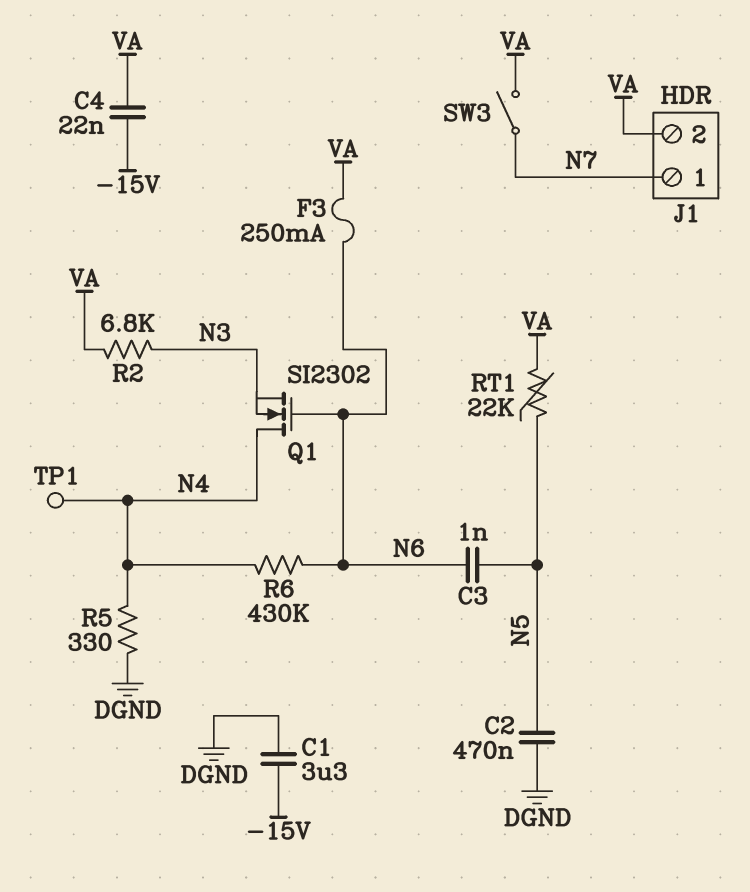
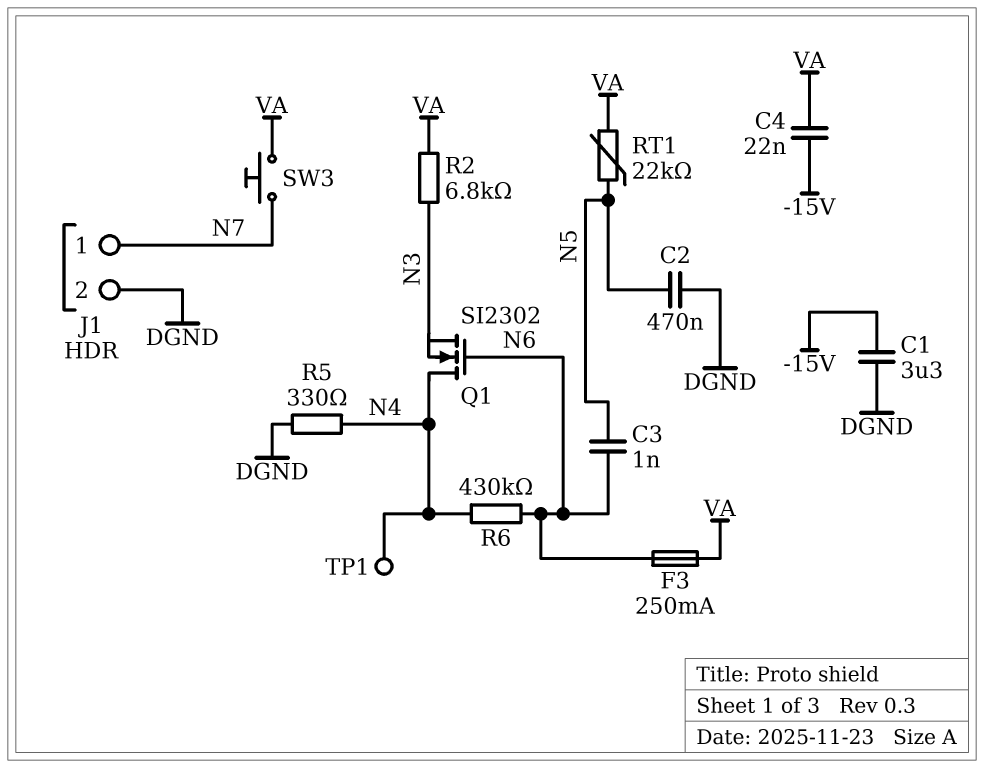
J1 pin 2: VA -> DGND
SW3: switch (N7, VA) -> button (N7, VA)

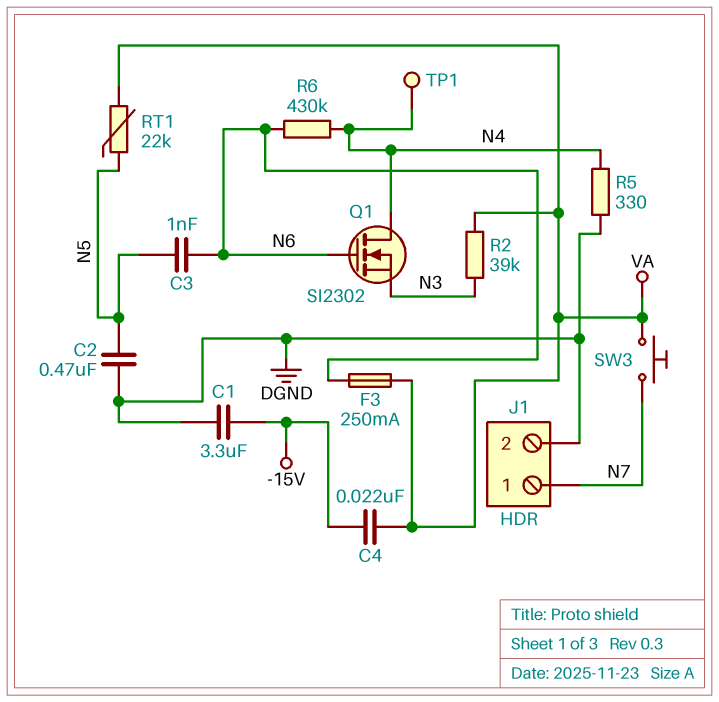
R2: 6.8k (N3, VA) -> 39k (N3, VA)

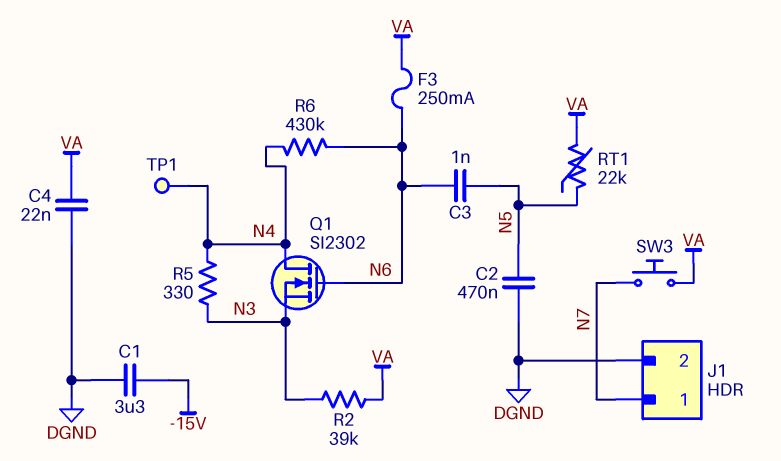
C4: 22nF (-15V, VA) -> 22nF (DGND, VA)
R5: 330 (DGND, N4) -> 330 (N3, N4)

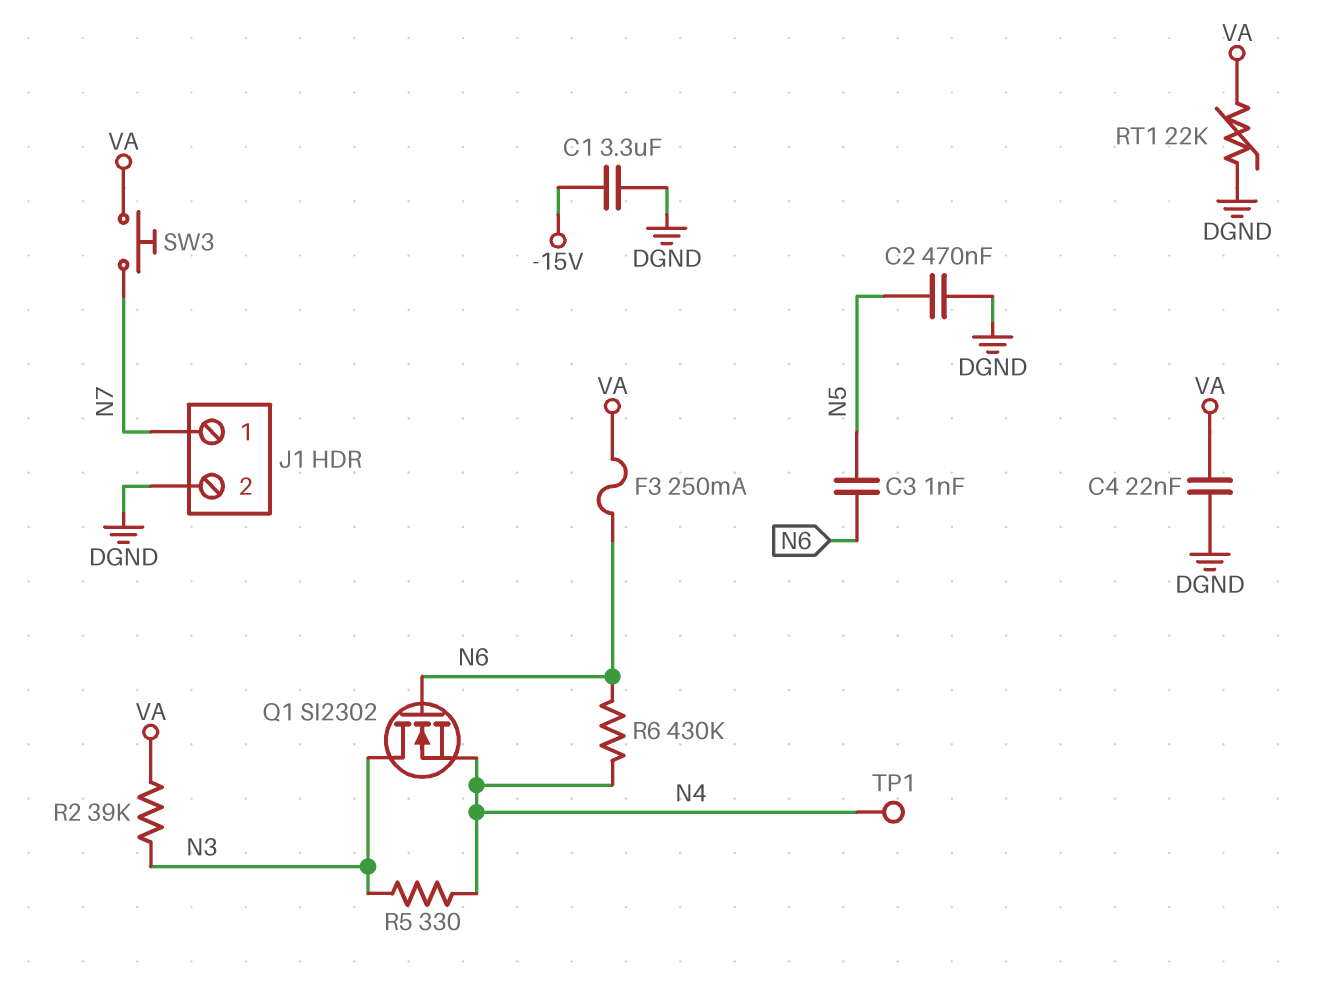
Q1: NMOS SI2302 (G N6, D N4, S N3) -> NMOS SI2302 (G N6, D N3, S N4)
RT1: 22k (N5, VA) -> 22k (DGND, VA)

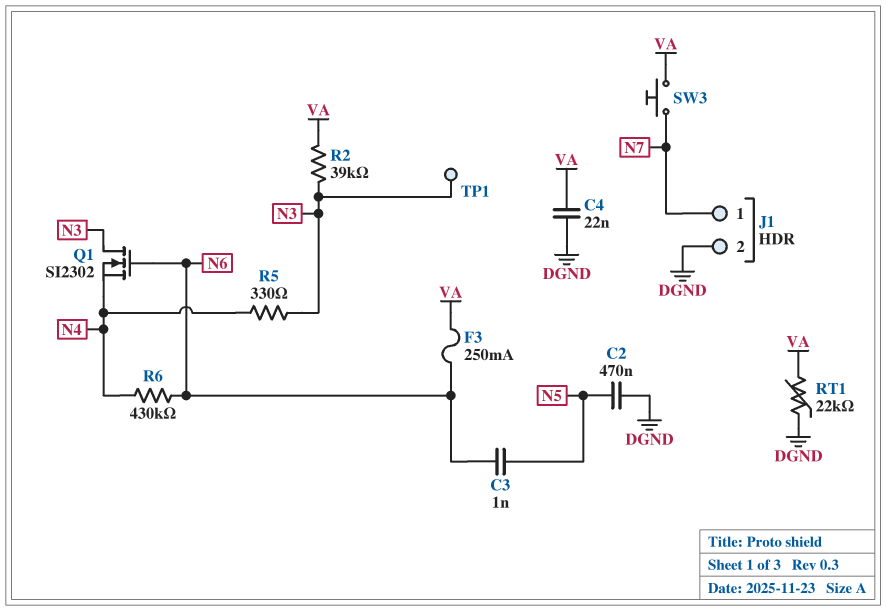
C1: 3.3uF (-15V, DGND) -> none
TP1: test point (N4) -> test point (N3)

